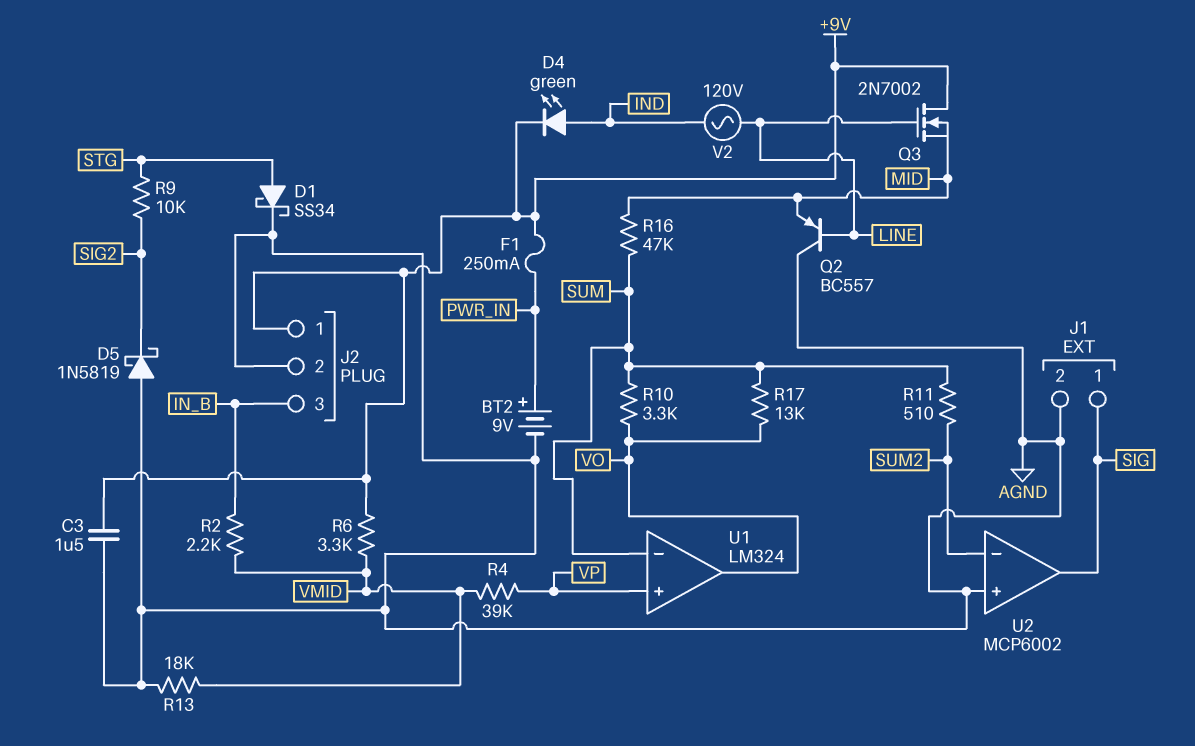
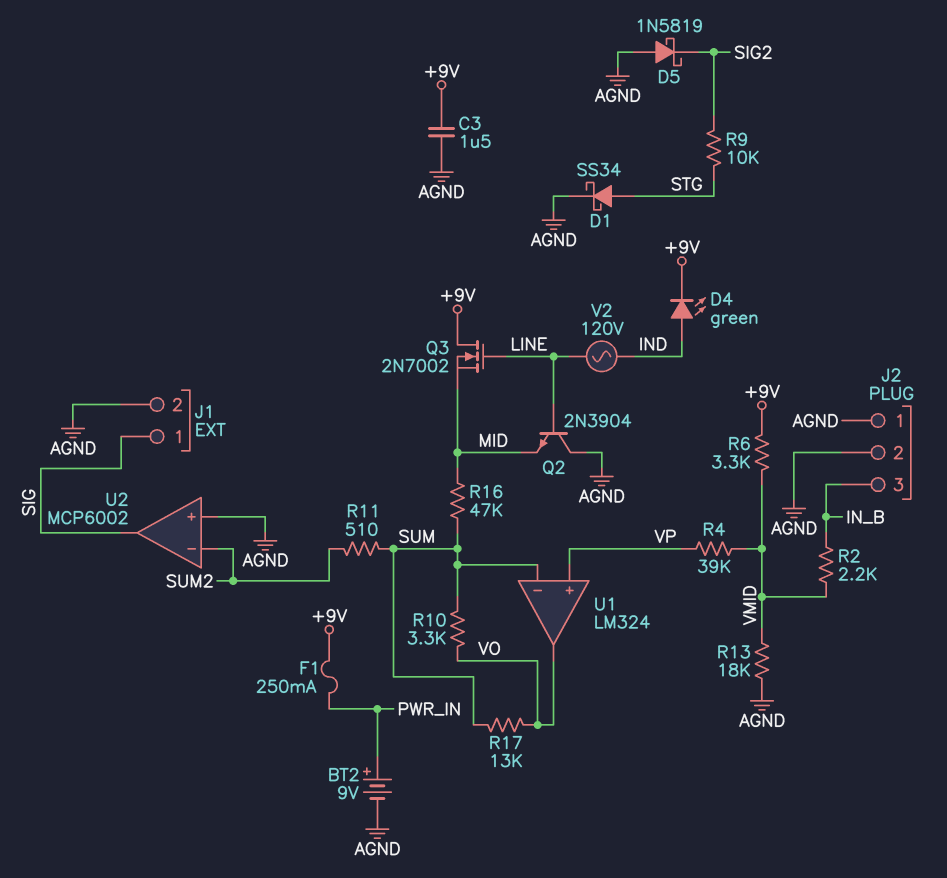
J2 pin 1: +9V -> AGND
Q2: PNP BC557 (B LINE, C AGND, E MID) -> NPN 2N3904 (B LINE, C AGND, E MID)

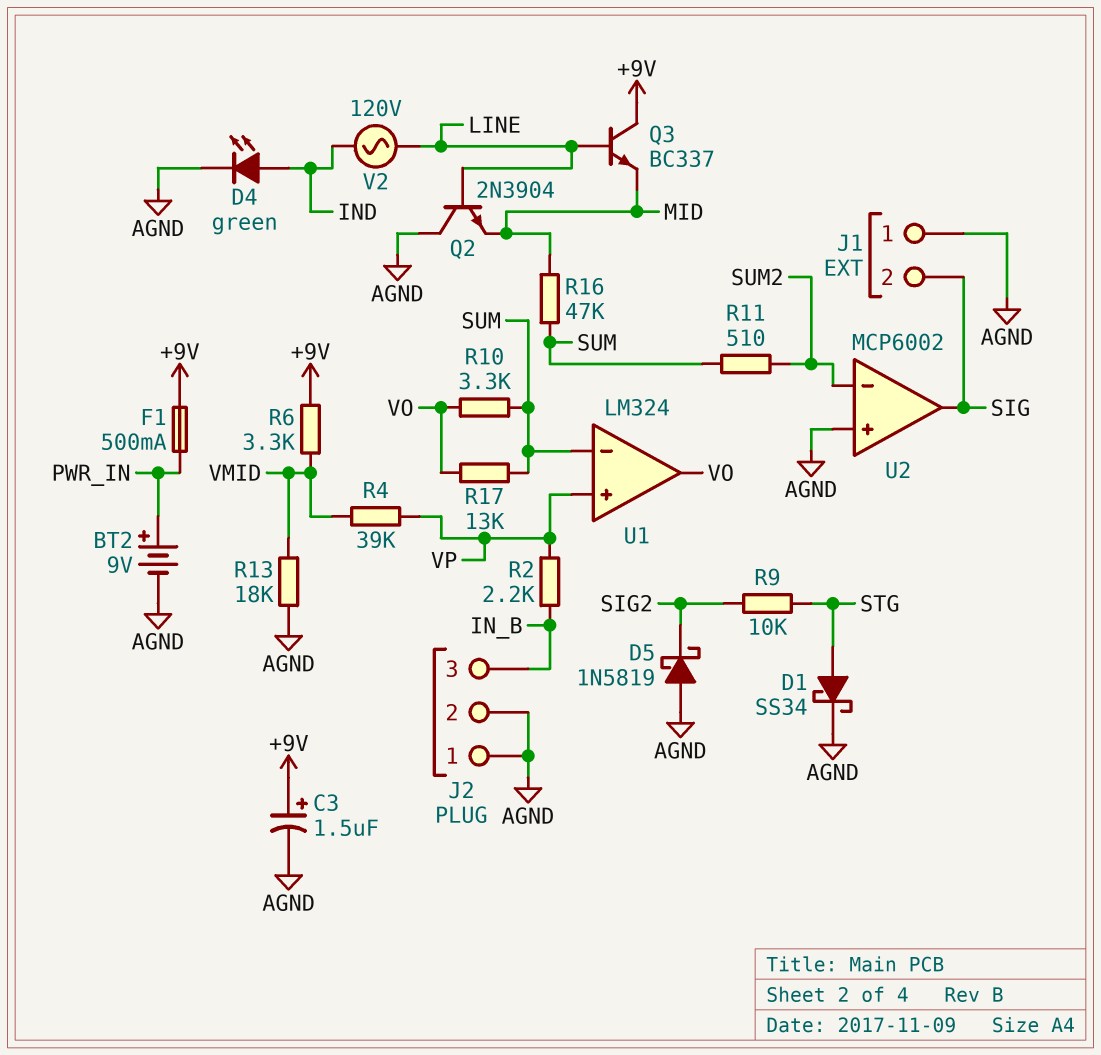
C3: 1.5uF (+9V, AGND) -> 1.5uF (plus +9V, minus AGND)
D4: LED green (A IND, K +9V) -> LED green (A IND, K AGND)
F1: 250mA (+9V, PWR_IN) -> 500mA (+9V, PWR_IN)
J1 pin 1: SIG -> AGND
J1 pin 2: AGND -> SIG
Q3: NMOS 2N7002 (G LINE, D +9V, S MID) -> NPN BC337 (B LINE, C +9V, E MID)
R2: 2.2k (IN_B, VMID) -> 2.2k (IN_B, VP)

